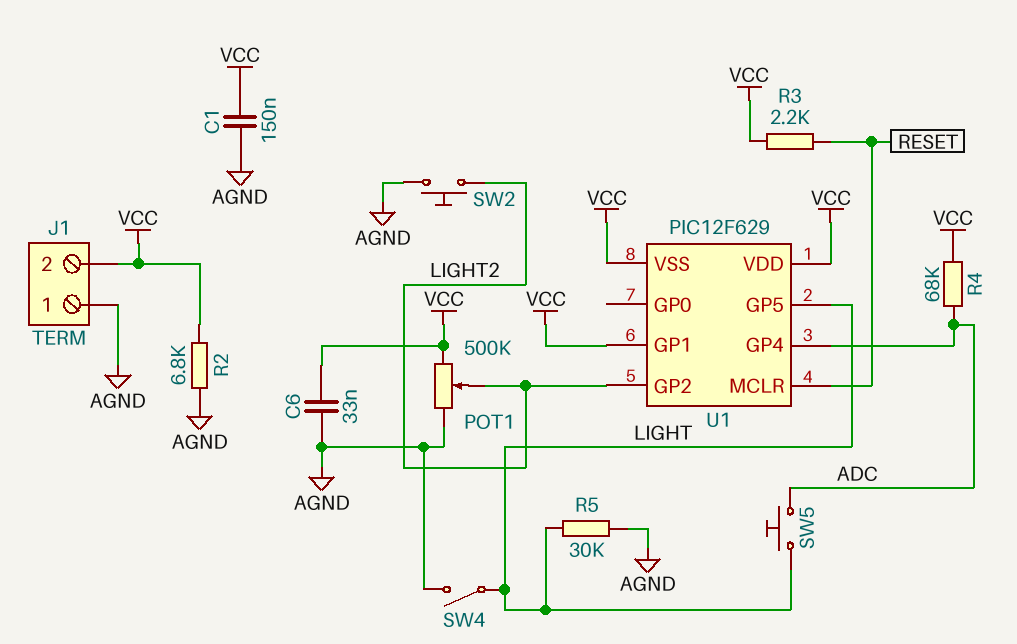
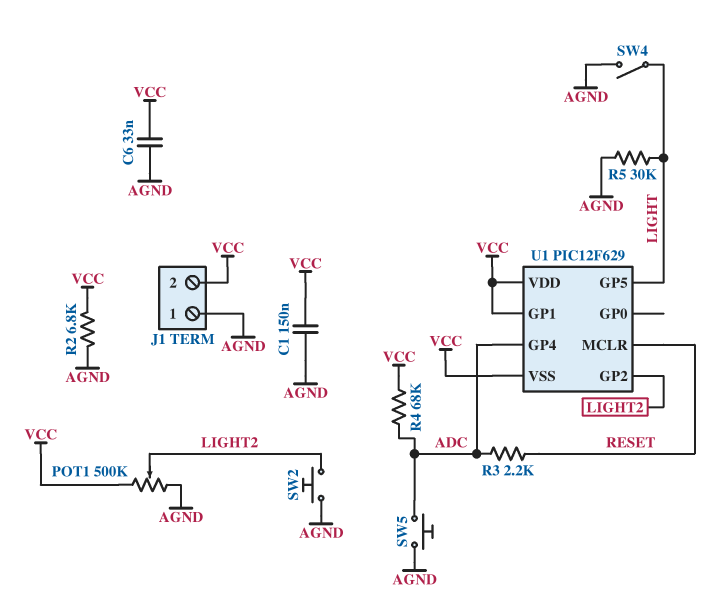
R3: 2.2k (RESET, VCC) -> 2.2k (ADC, RESET)
SW5: button (ADC, LIGHT) -> button (ADC, AGND)

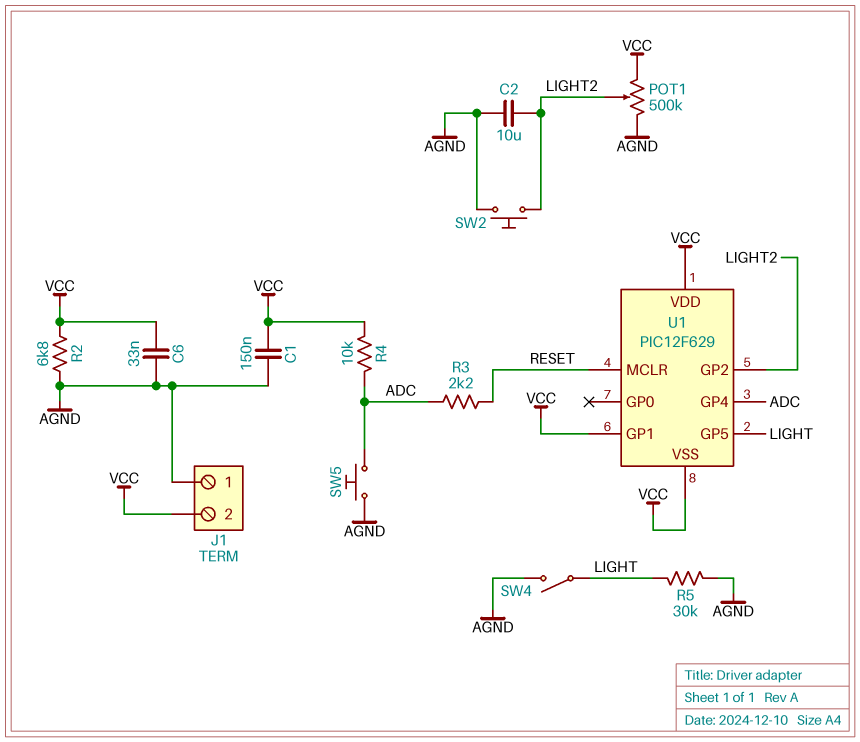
C2: none -> 10uF (AGND, LIGHT2)
R4: 68k (ADC, VCC) -> 10k (ADC, VCC)

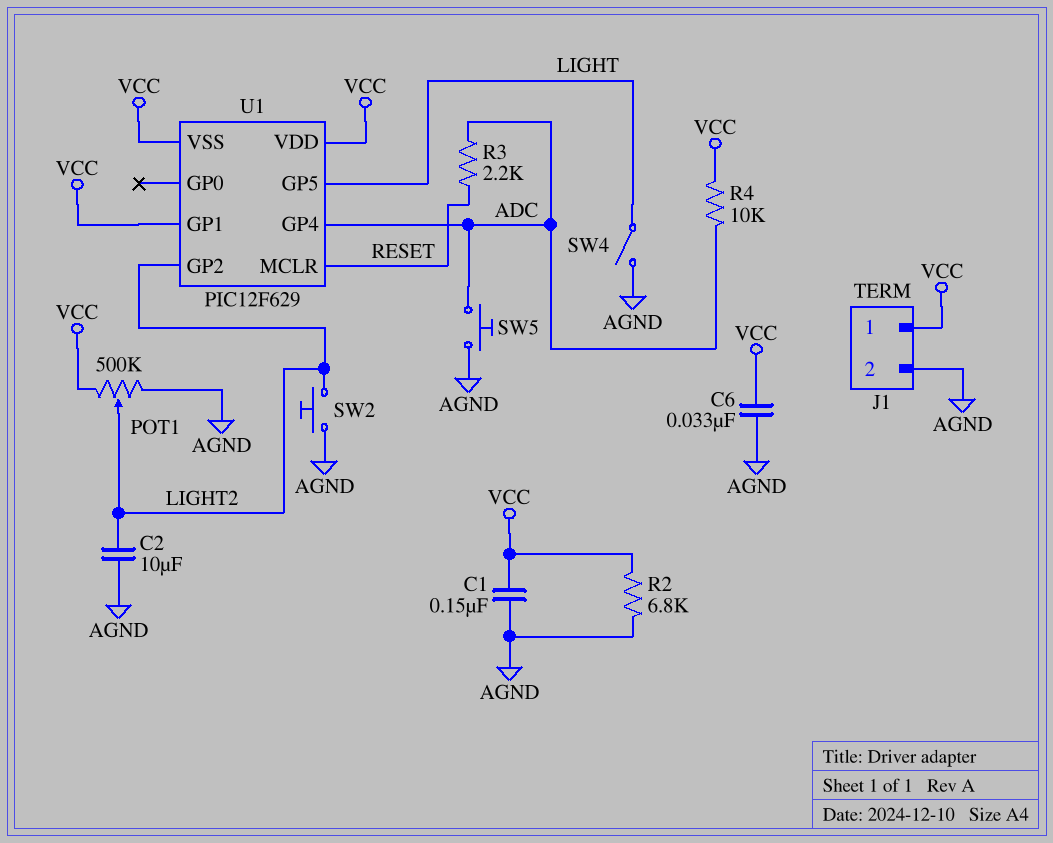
J1 pin 1: AGND -> VCC
J1 pin 2: VCC -> AGND
R5: 30k (AGND, LIGHT) -> none

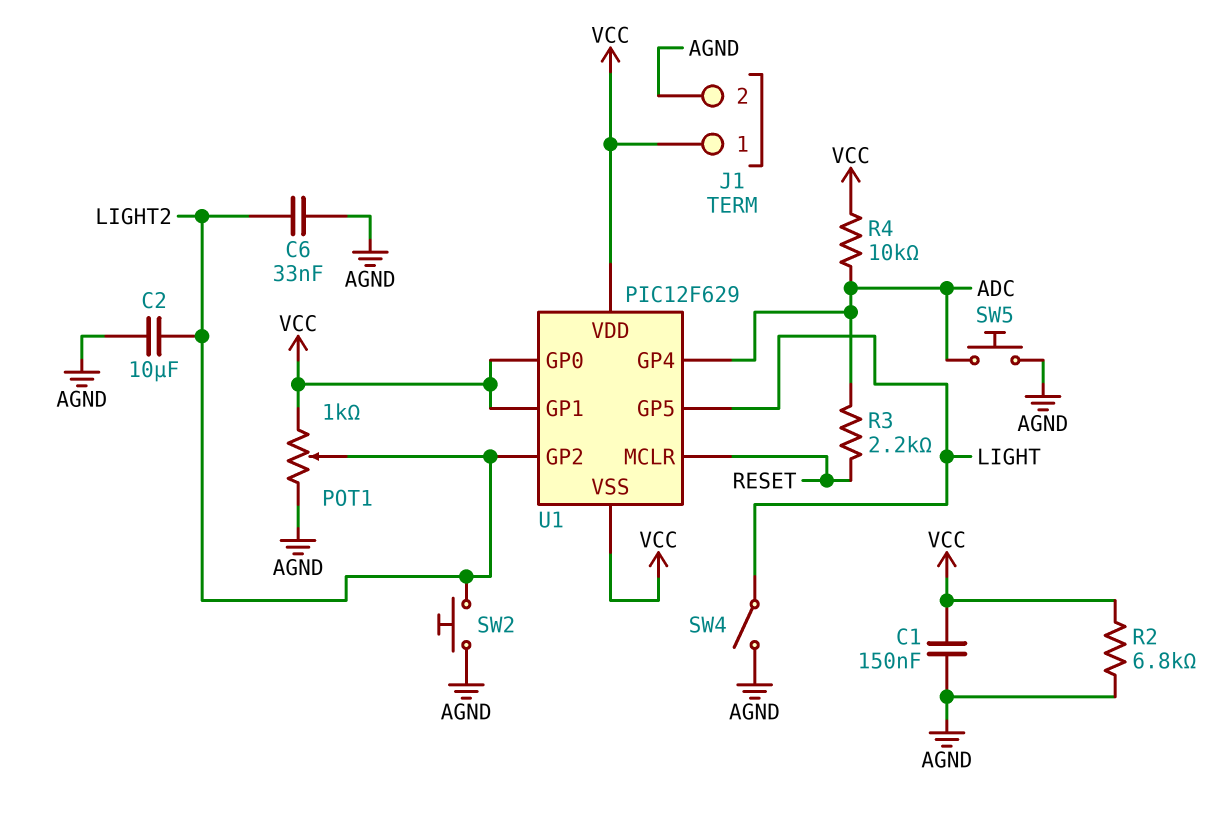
C6: 33nF (AGND, VCC) -> 33nF (AGND, LIGHT2)
POT1: 500k (AGND, VCC, wiper LIGHT2) -> 1k (AGND, VCC, wiper LIGHT2)
U1 pin GP0: none -> VCC

